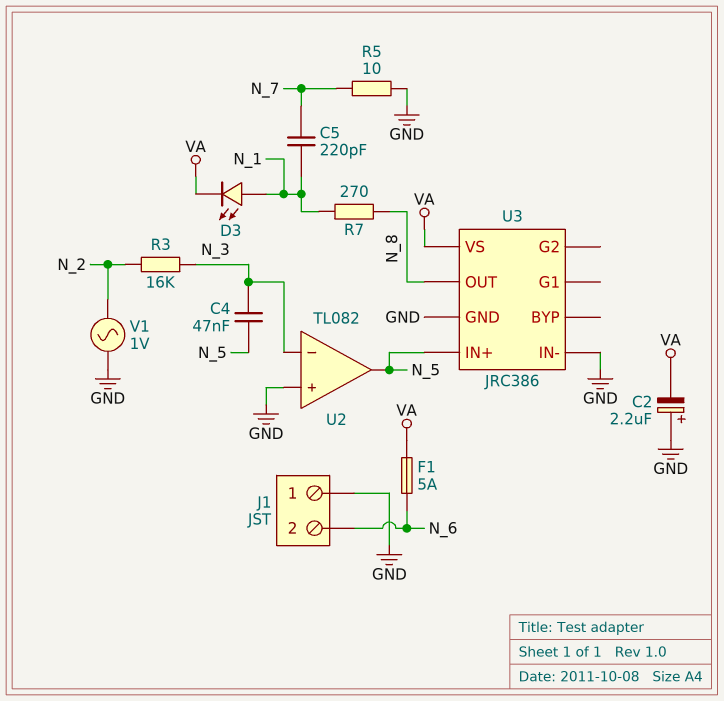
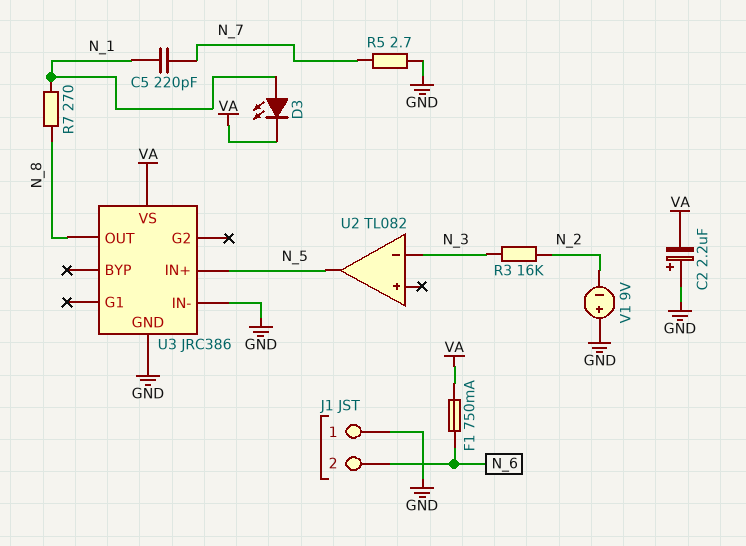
C4: 47nF (N_3, N_5) -> none
F1: 5A (N_6, VA) -> 750mA (N_6, VA)
R5: 10 (GND, N_7) -> 2.7 (GND, N_7)
U2 pin in+: GND -> none
V1: AC 1V (GND, N_2) -> 9V (plus GND, minus N_2)

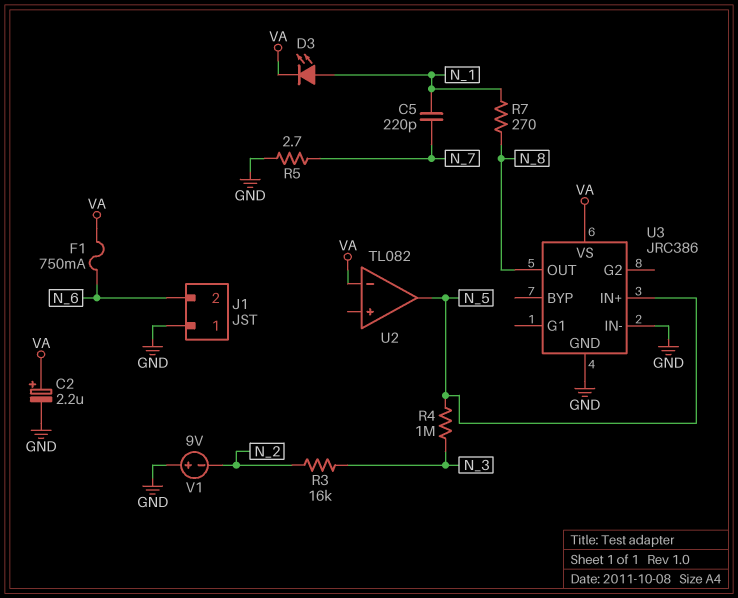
C2: 2.2uF (plus GND, minus VA) -> 2.2uF (plus VA, minus GND)
R4: none -> 1M (N_3, N_5)
U2 pin in-: N_3 -> VA

